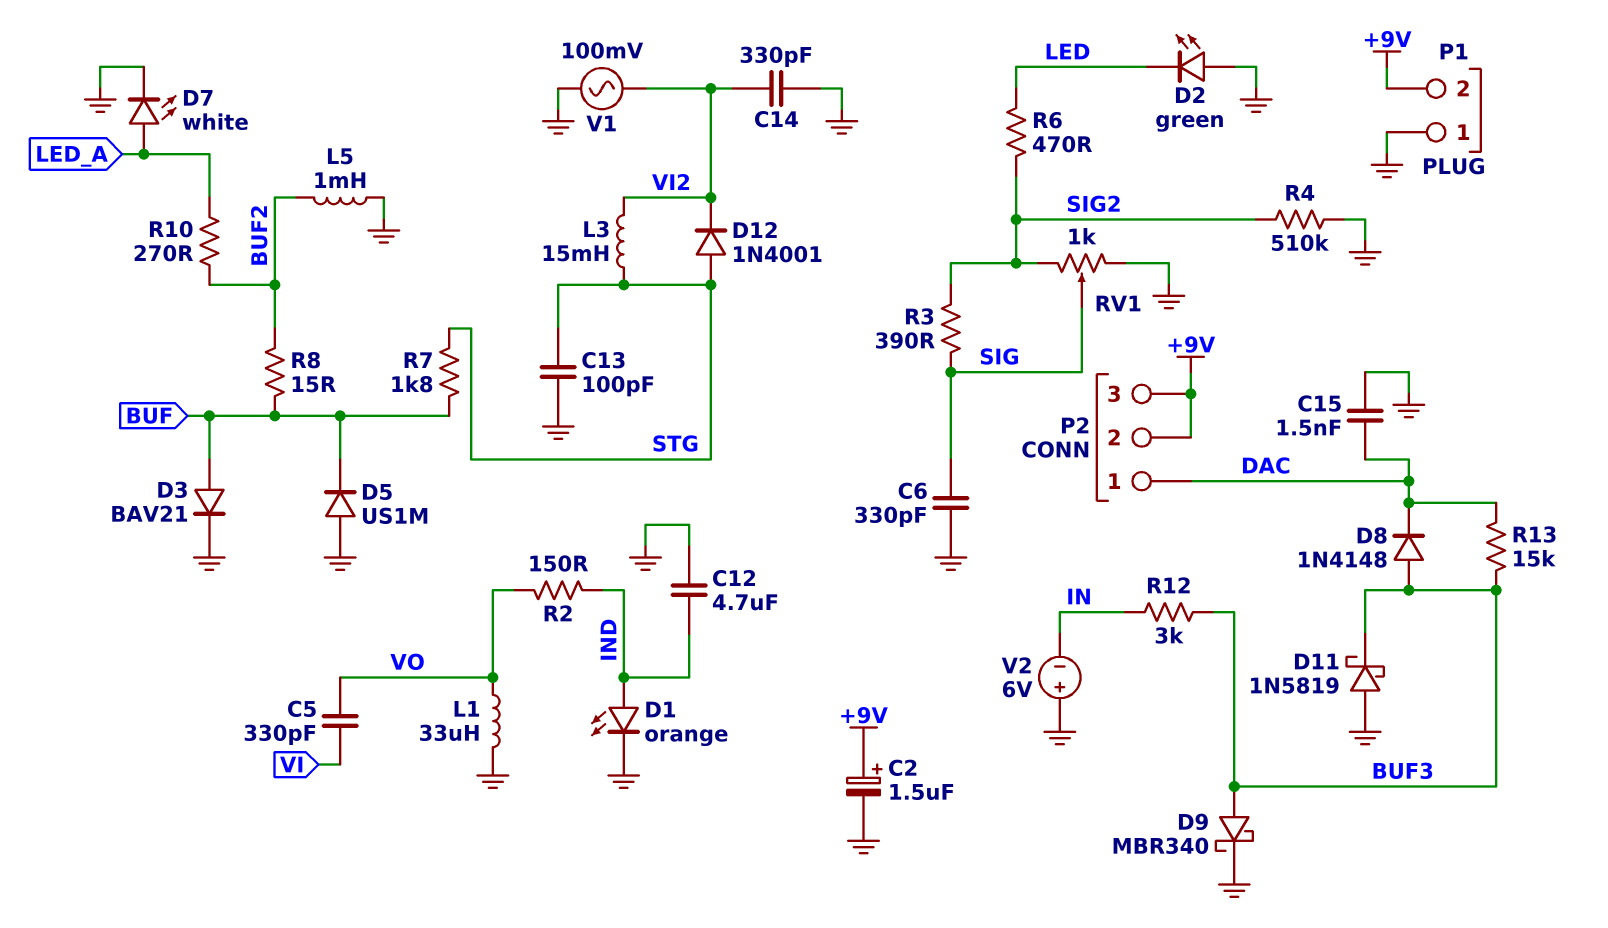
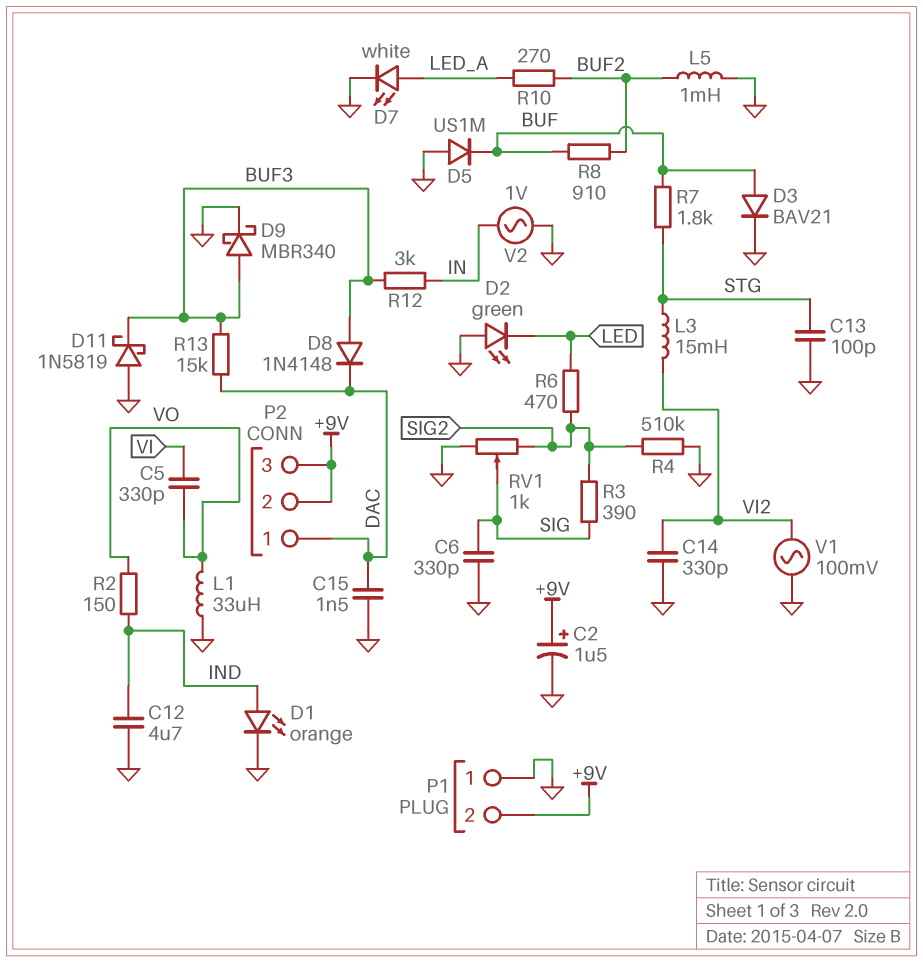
D12: diode 1N4001 (A STG, K VI2) -> none
R8: 15 (BUF, BUF2) -> 910 (BUF, BUF2)
V2: 6V (plus GND, minus IN) -> AC 1V (GND, IN)

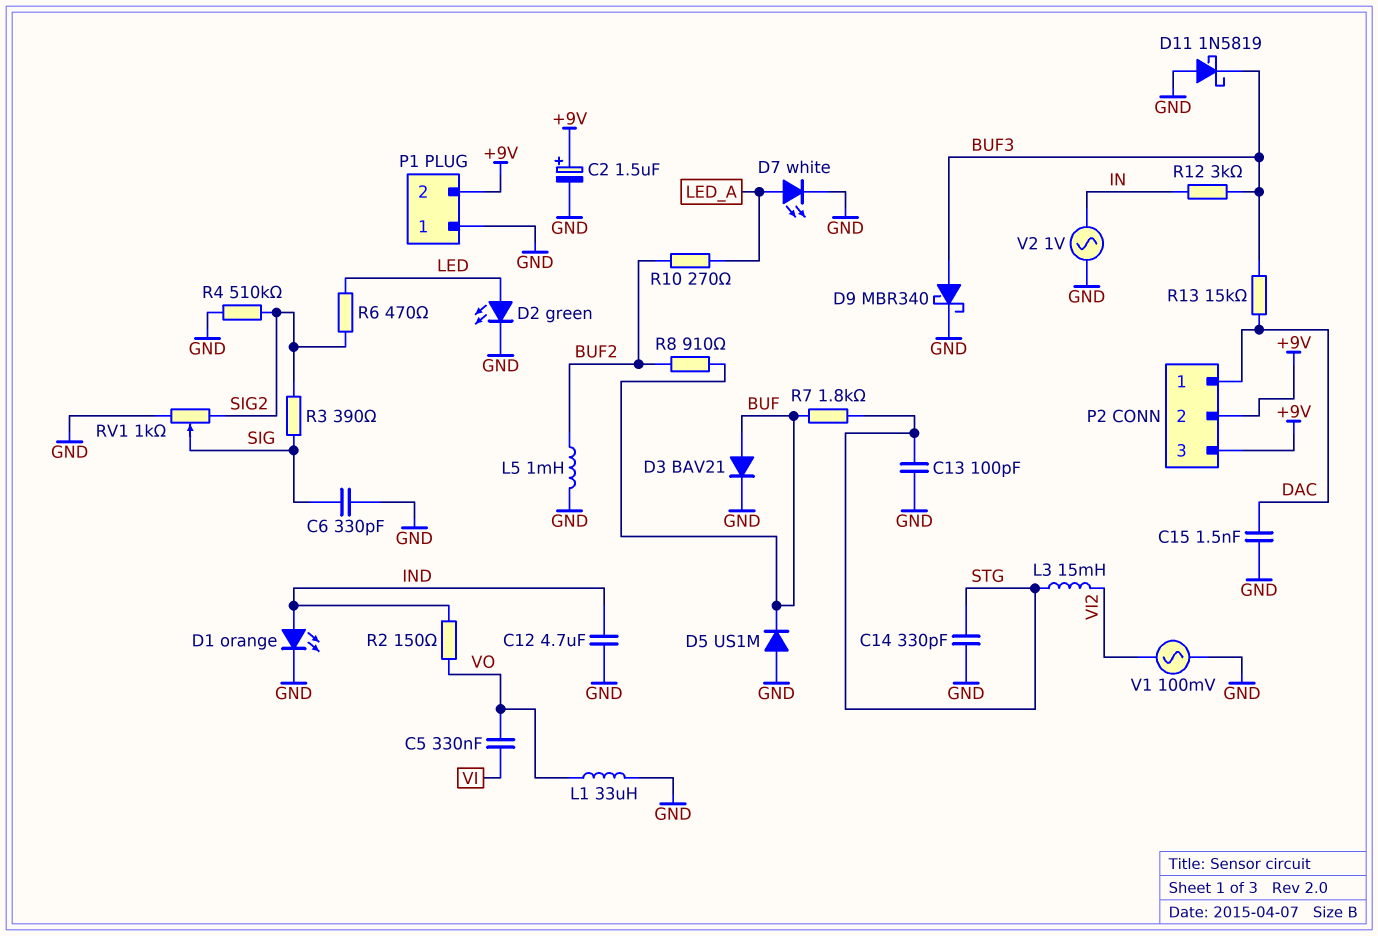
C5: 330pF (VI, VO) -> 330nF (VI, VO)
C14: 330pF (GND, VI2) -> 330pF (GND, STG)
D2: LED green (A GND, K LED) -> LED green (A LED, K GND)
D8: diode 1N4148 (A BUF3, K DAC) -> none

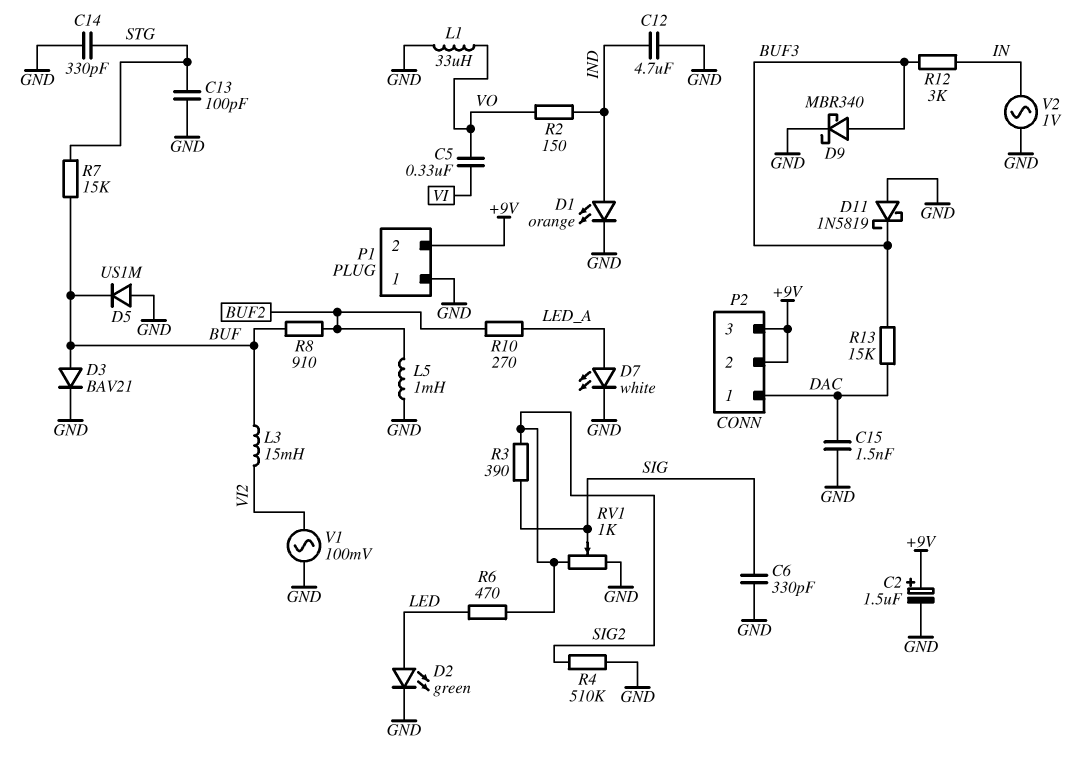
L3: 15mH (STG, VI2) -> 15mH (BUF, VI2)
R7: 1.8k (BUF, STG) -> 15k (BUF, STG)

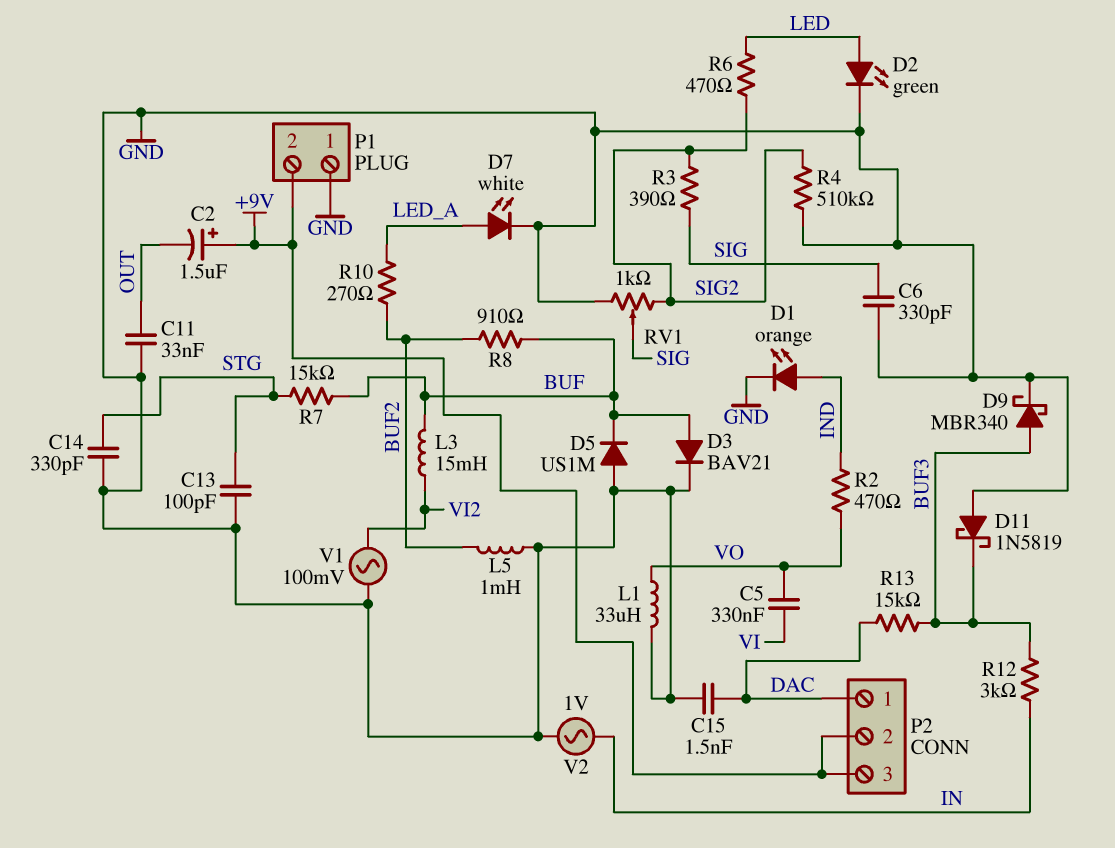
C2: 1.5uF (plus +9V, minus GND) -> 1.5uF (plus +9V, minus OUT)
C11: none -> 33nF (GND, OUT)
C12: 4.7uF (GND, IND) -> none
R2: 150 (IND, VO) -> 470 (IND, VO)

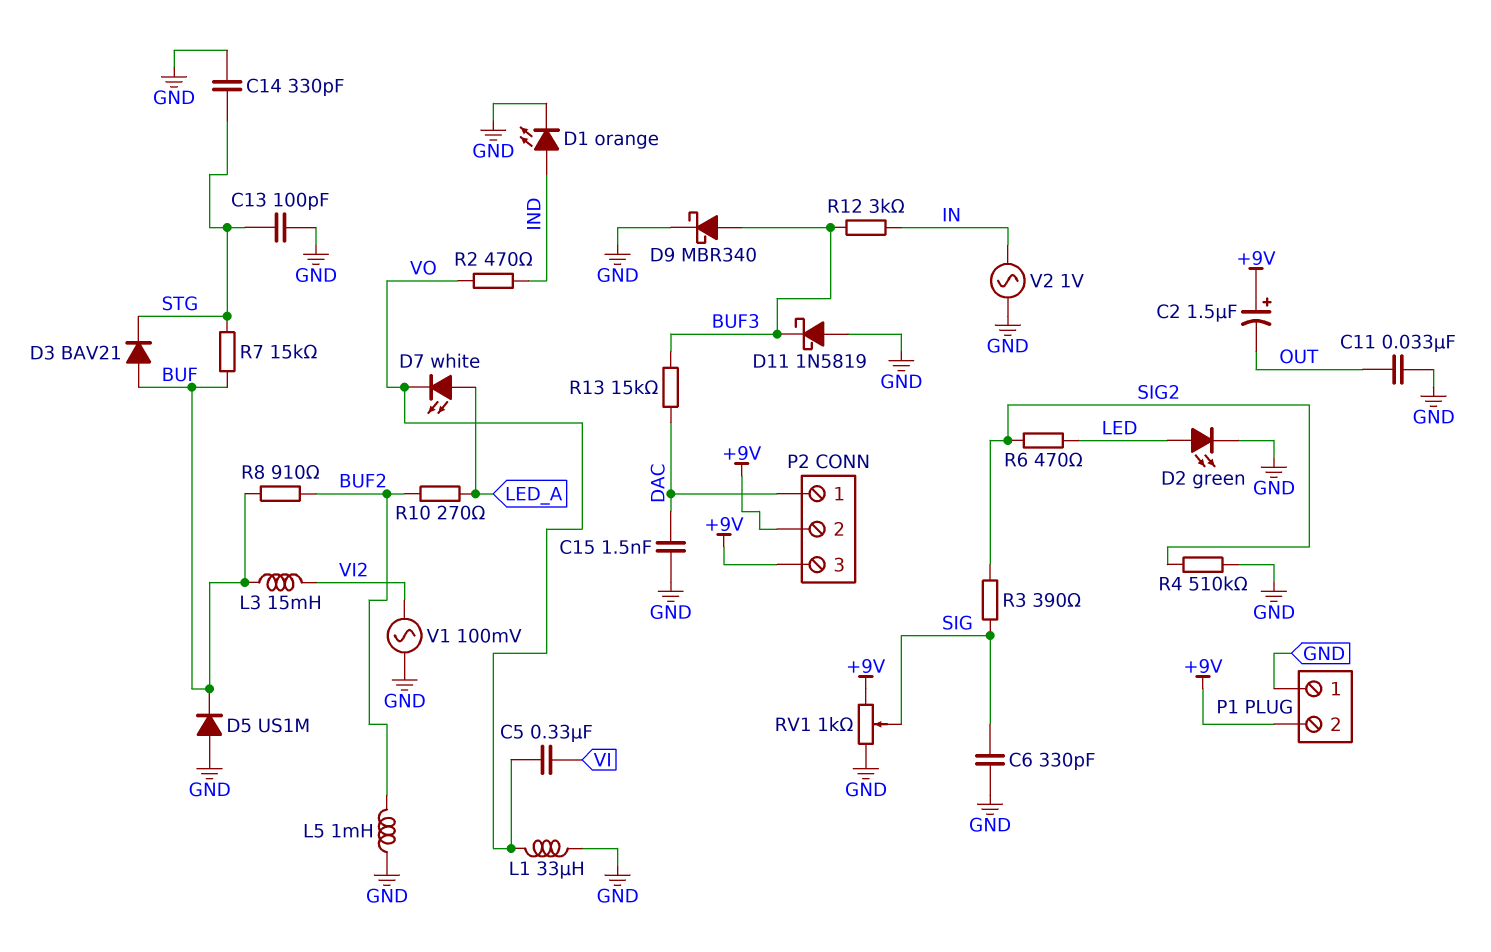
D3: diode BAV21 (A BUF, K GND) -> diode BAV21 (A BUF, K STG)
D7: LED white (A LED_A, K GND) -> LED white (A LED_A, K VO)
RV1: 1k (GND, SIG2, wiper SIG) -> 1k (+9V, GND, wiper SIG)

